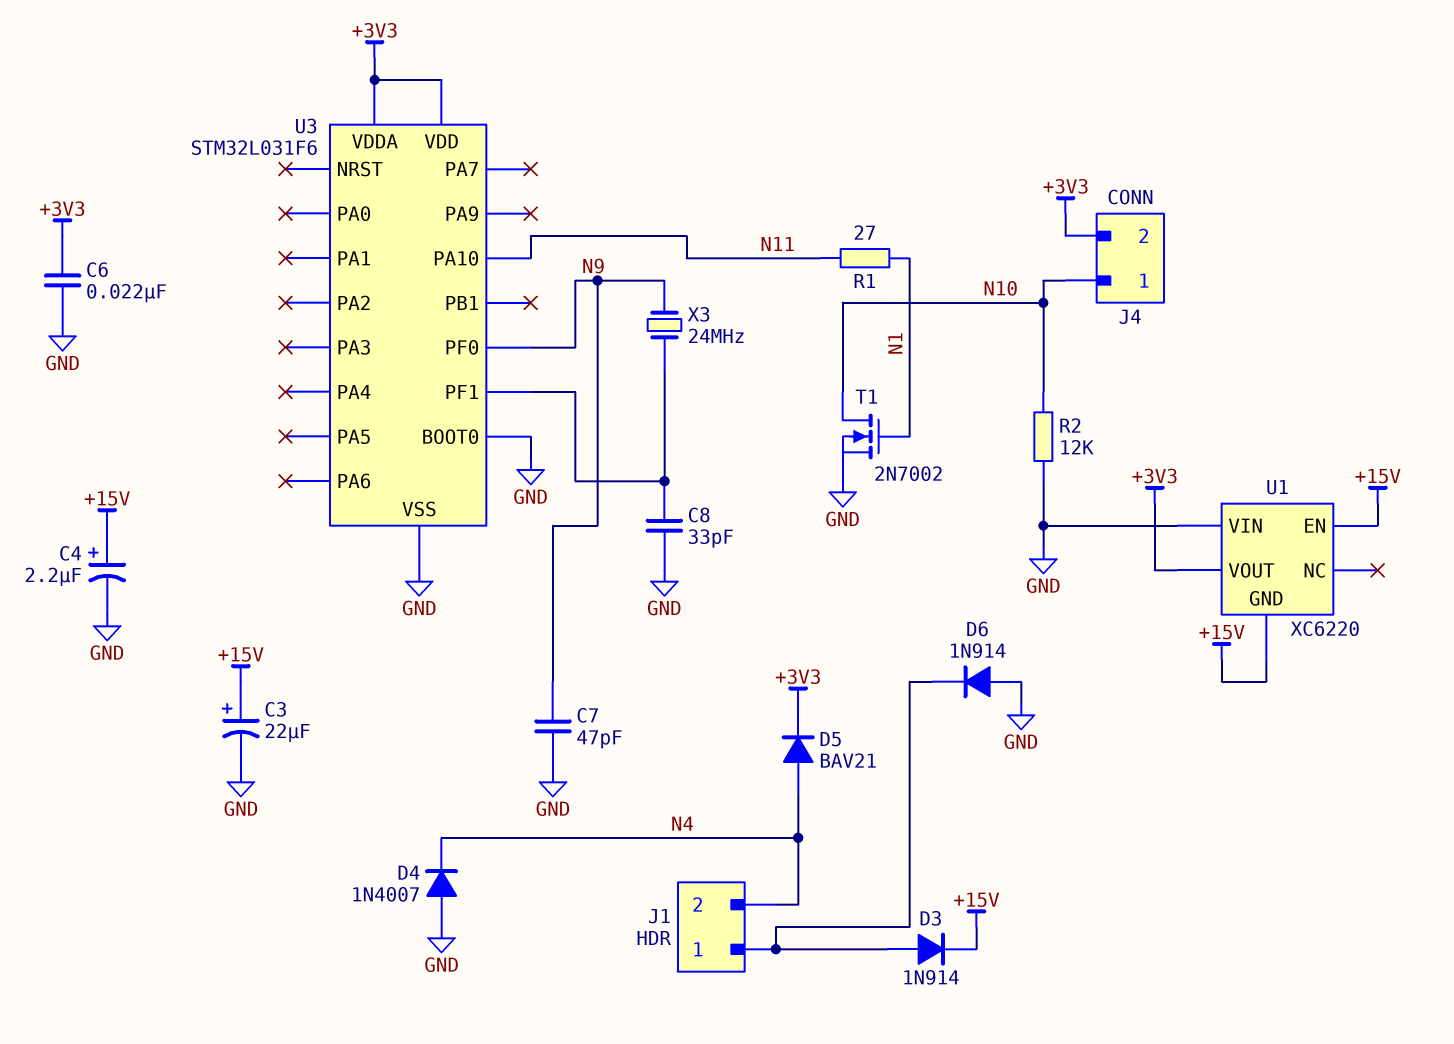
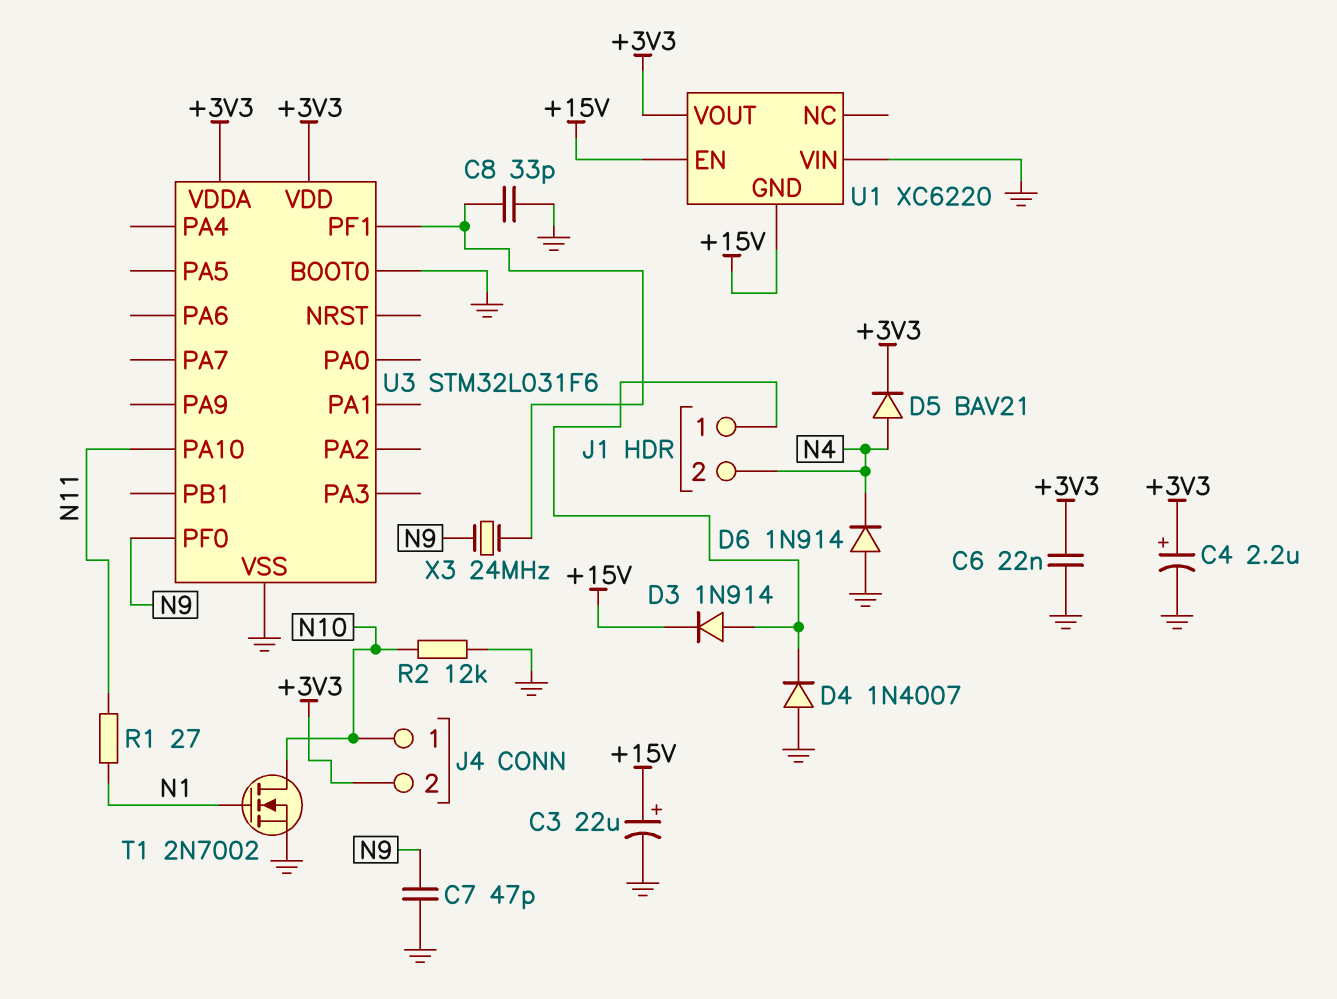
C4: 2.2uF (plus +15V, minus GND) -> 2.2uF (plus +3V3, minus GND)
D4: diode 1N4007 (A GND, K N4) -> diode 1N4007 (A GND, K J1/1)
D6: diode 1N914 (A GND, K J1/1) -> diode 1N914 (A GND, K N4)

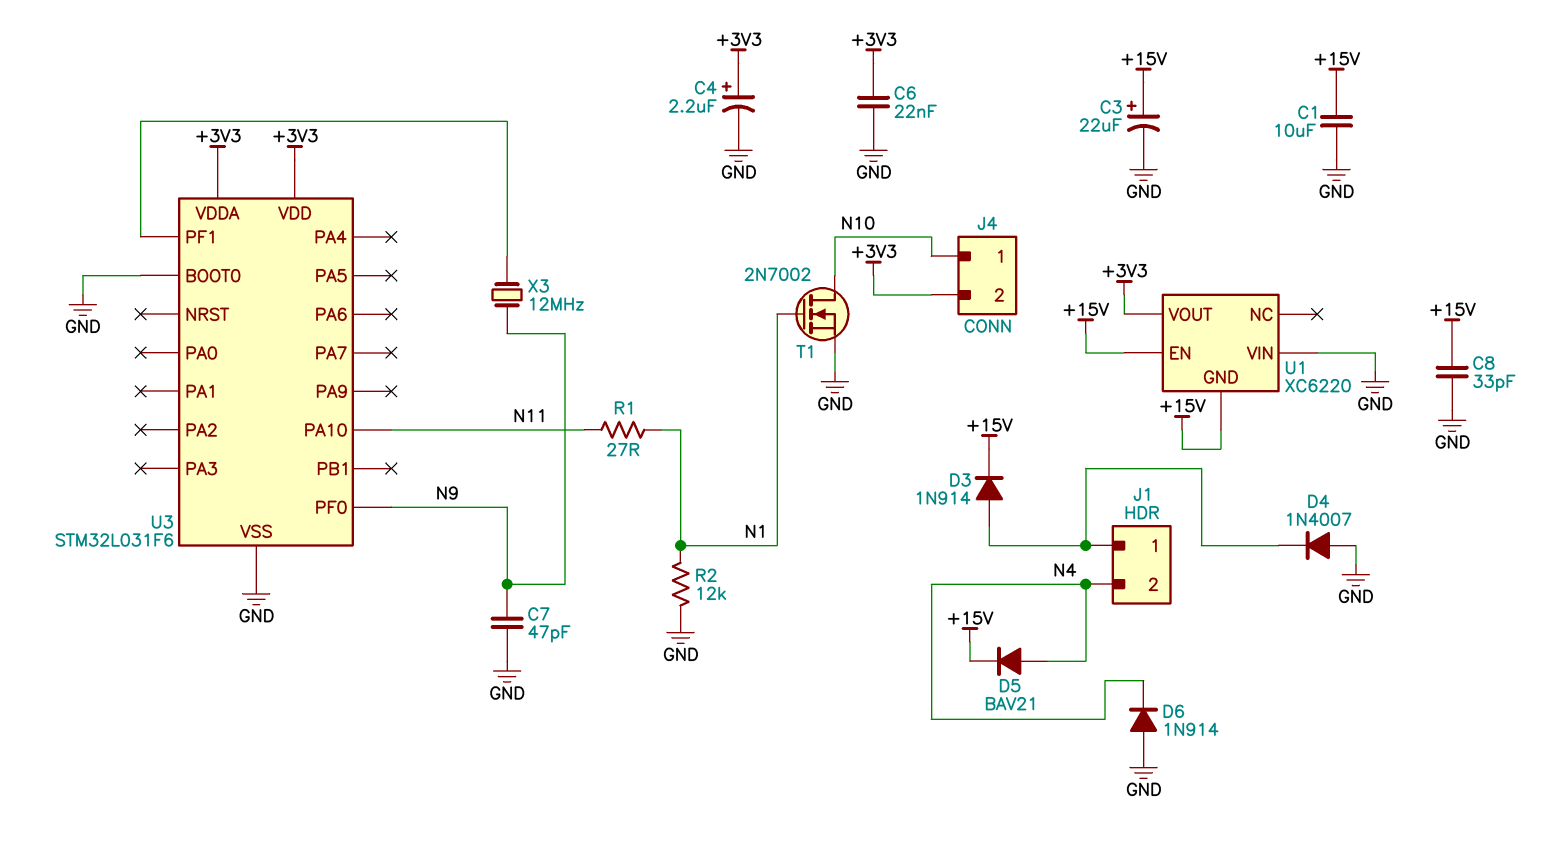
C1: none -> 10uF (+15V, GND)
C8: 33pF (GND, U3/PF1) -> 33pF (+15V, GND)
D5: diode BAV21 (A N4, K +3V3) -> diode BAV21 (A N4, K +15V)
R2: 12k (GND, N10) -> 12k (GND, N1)
X3: 24MHz (N9, U3/PF1) -> 12MHz (N9, U3/PF1)

